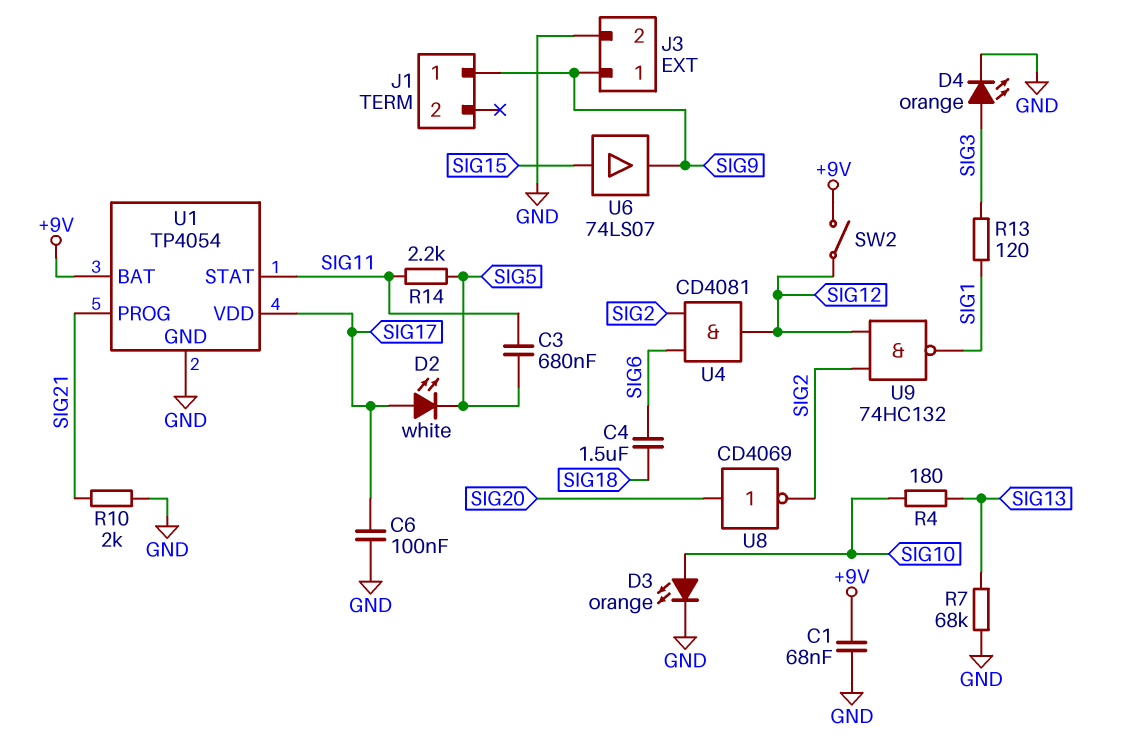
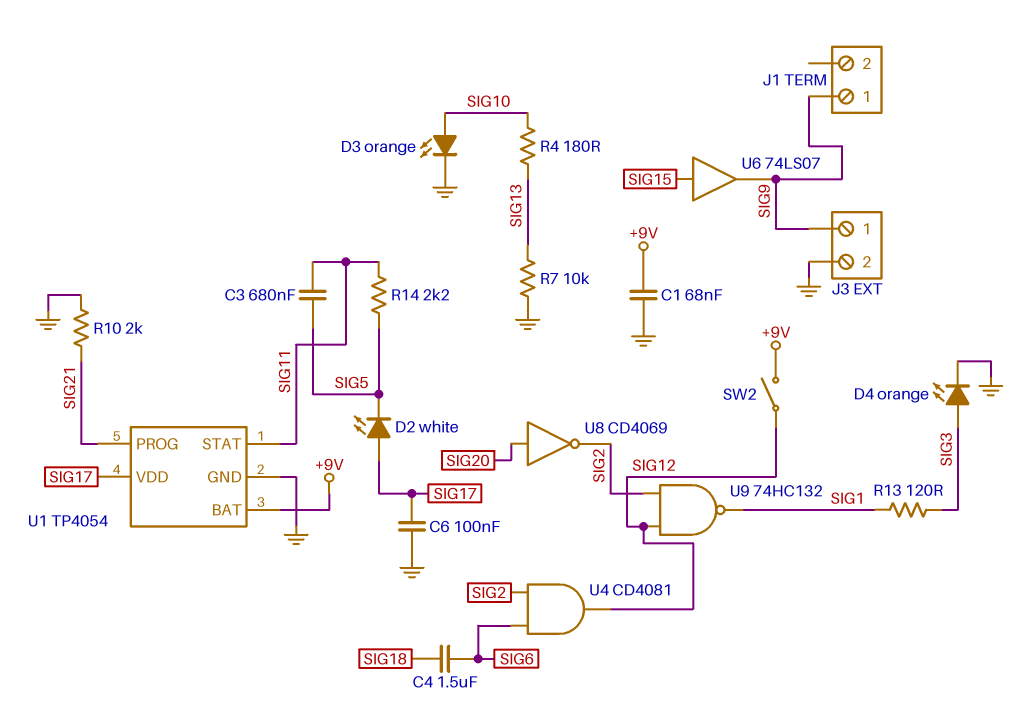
R7: 68k (GND, SIG13) -> 10k (GND, SIG13)

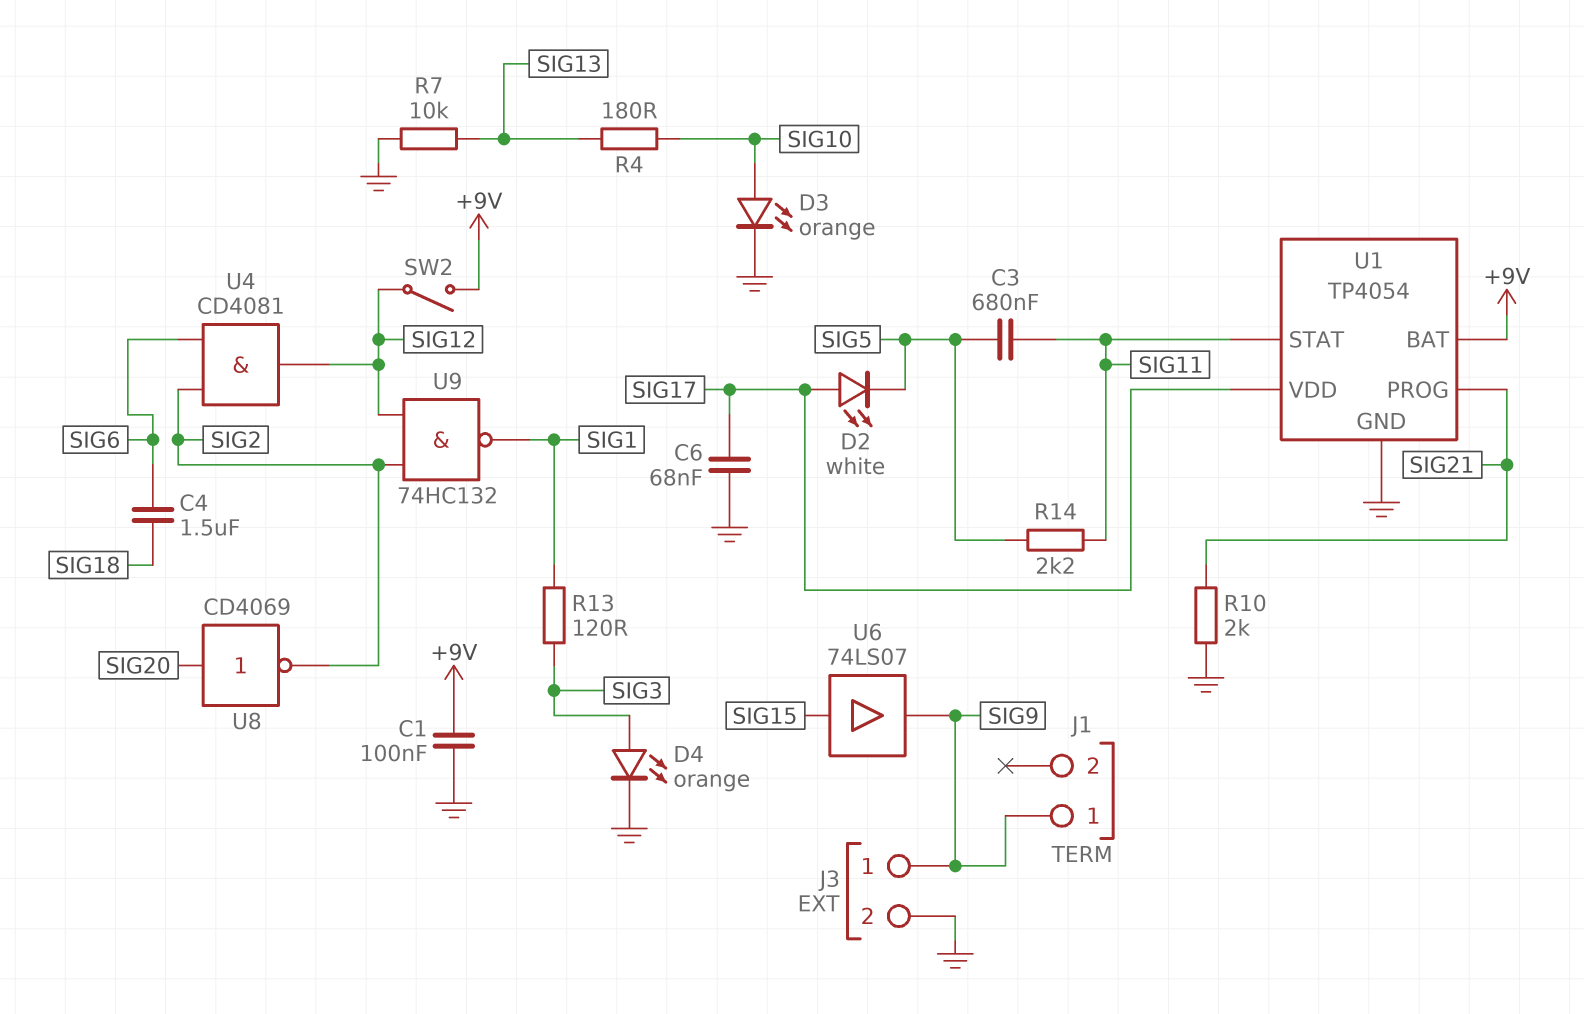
C1: 68nF (+9V, GND) -> 100nF (+9V, GND)
C6: 100nF (GND, SIG17) -> 68nF (GND, SIG17)

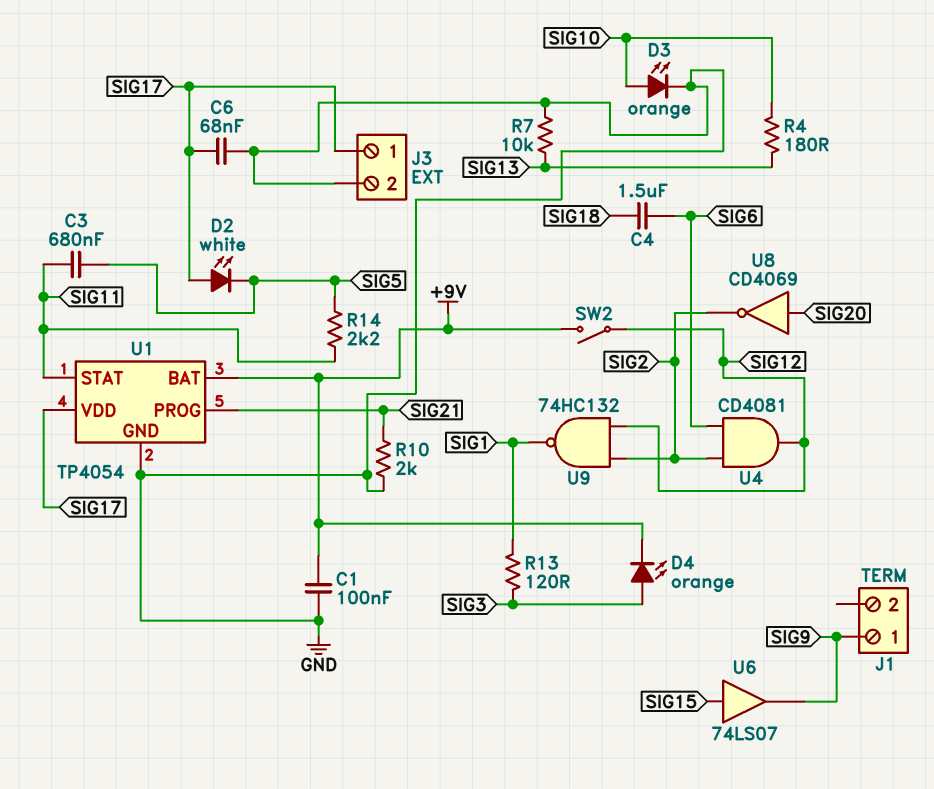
D4: LED orange (A SIG3, K GND) -> LED orange (A SIG3, K +9V)
J3 pin 1: SIG9 -> SIG17

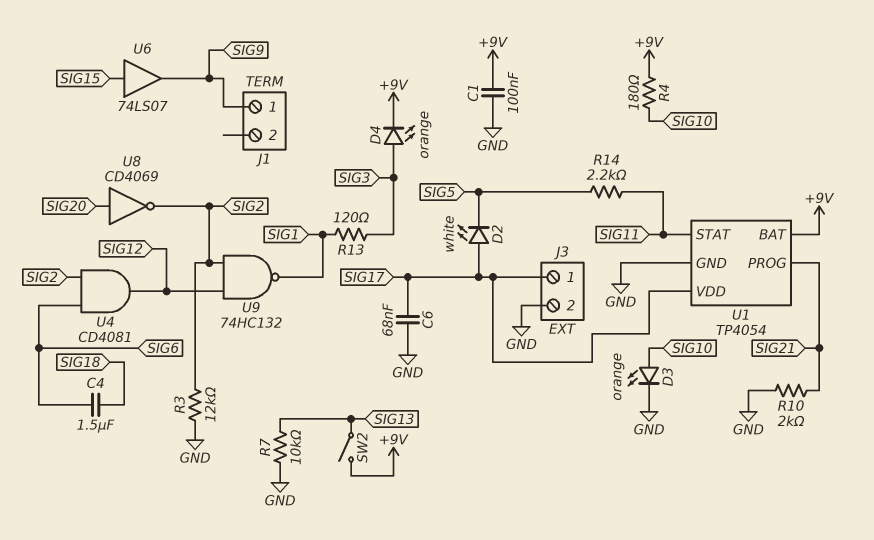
C3: 680nF (SIG5, SIG11) -> none
R3: none -> 12k (GND, SIG2)
R4: 180 (SIG10, SIG13) -> 180 (+9V, SIG10)
SW2: switch (+9V, SIG12) -> switch (+9V, SIG13)

